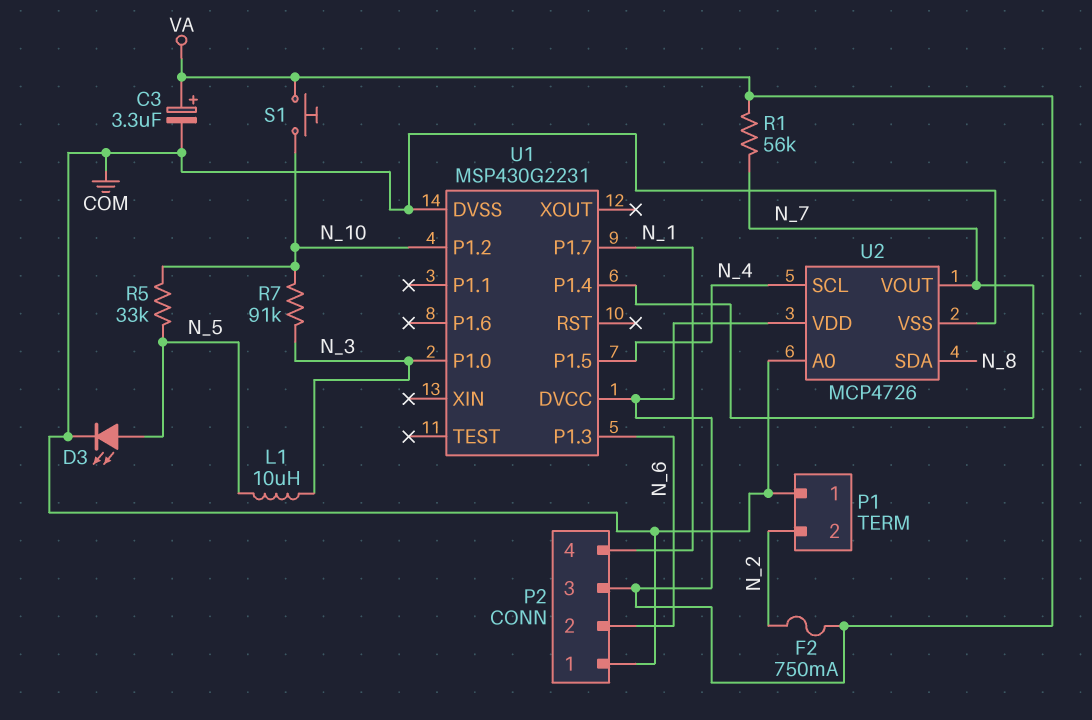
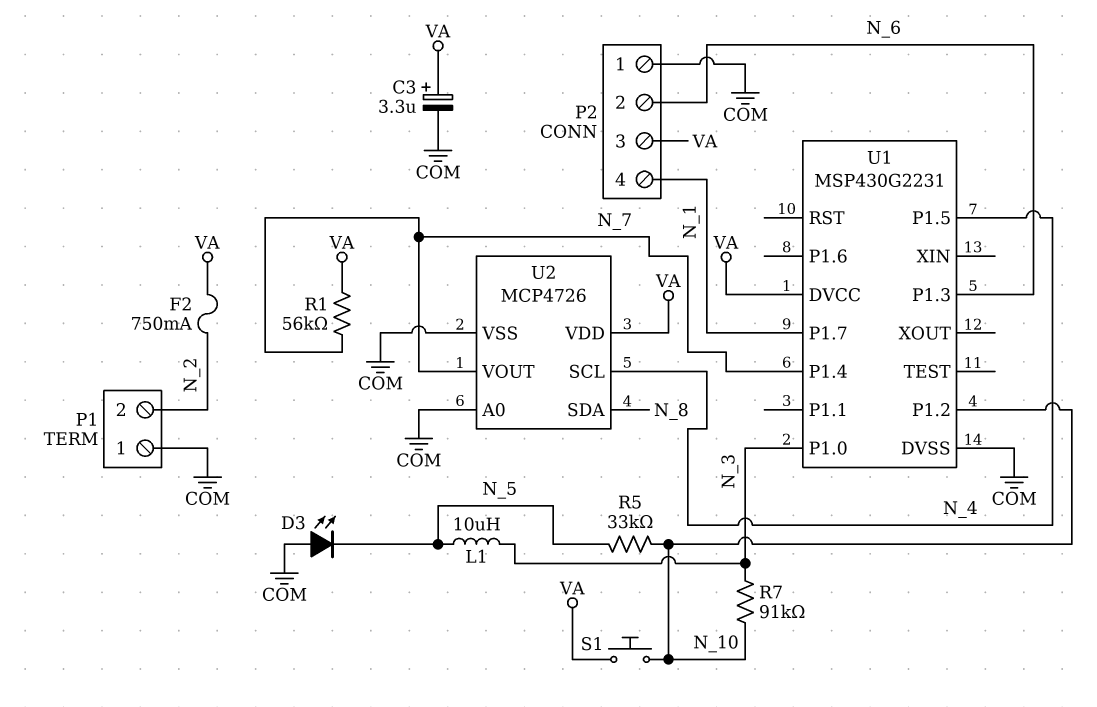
D3: LED (A N_5, K COM) -> LED (A COM, K N_5)

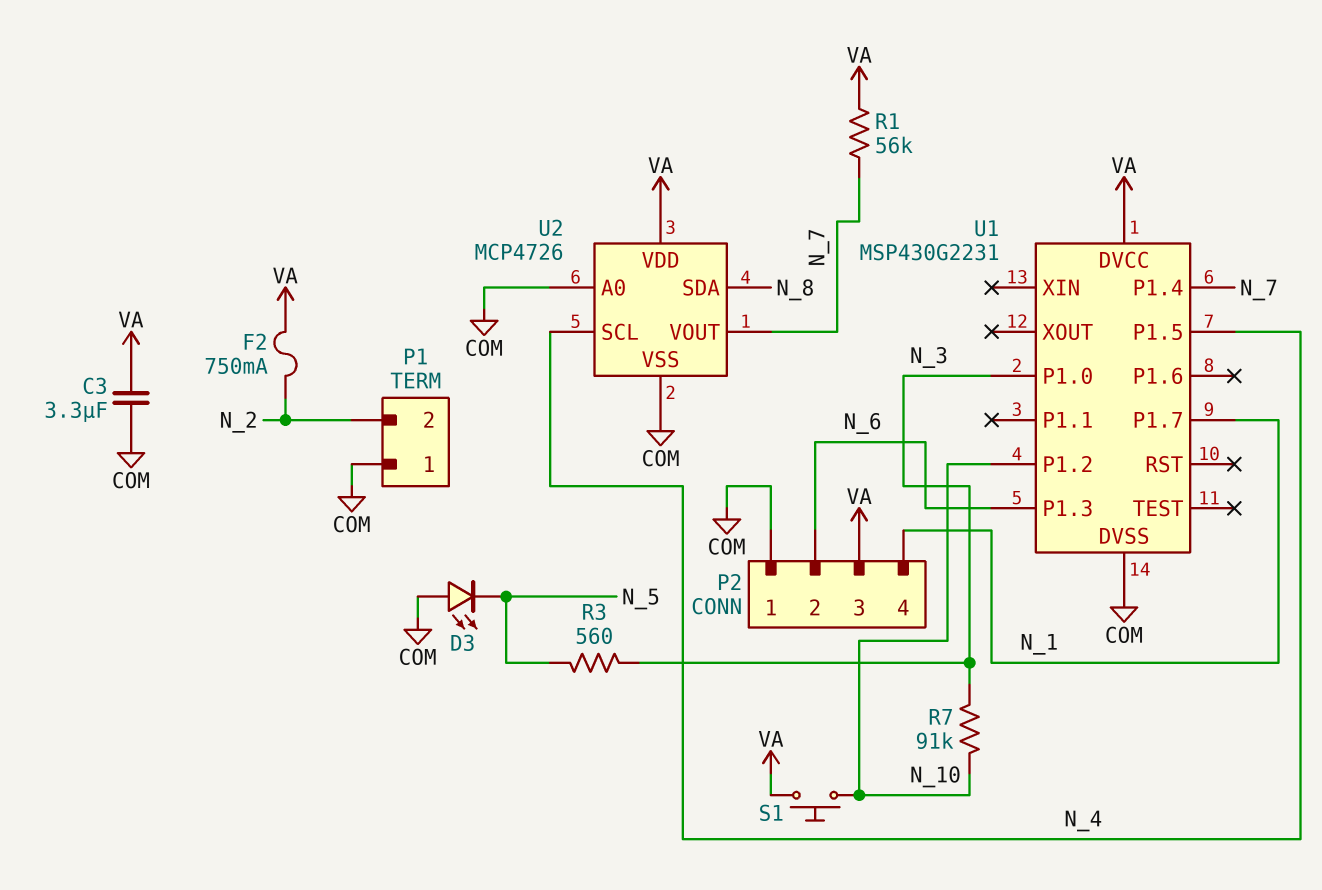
C3: 3.3uF (plus VA, minus COM) -> 3.3uF (COM, VA)
L1: 10uH (N_3, N_5) -> none
R3: none -> 560 (N_3, N_5)
R5: 33k (N_5, N_10) -> none

